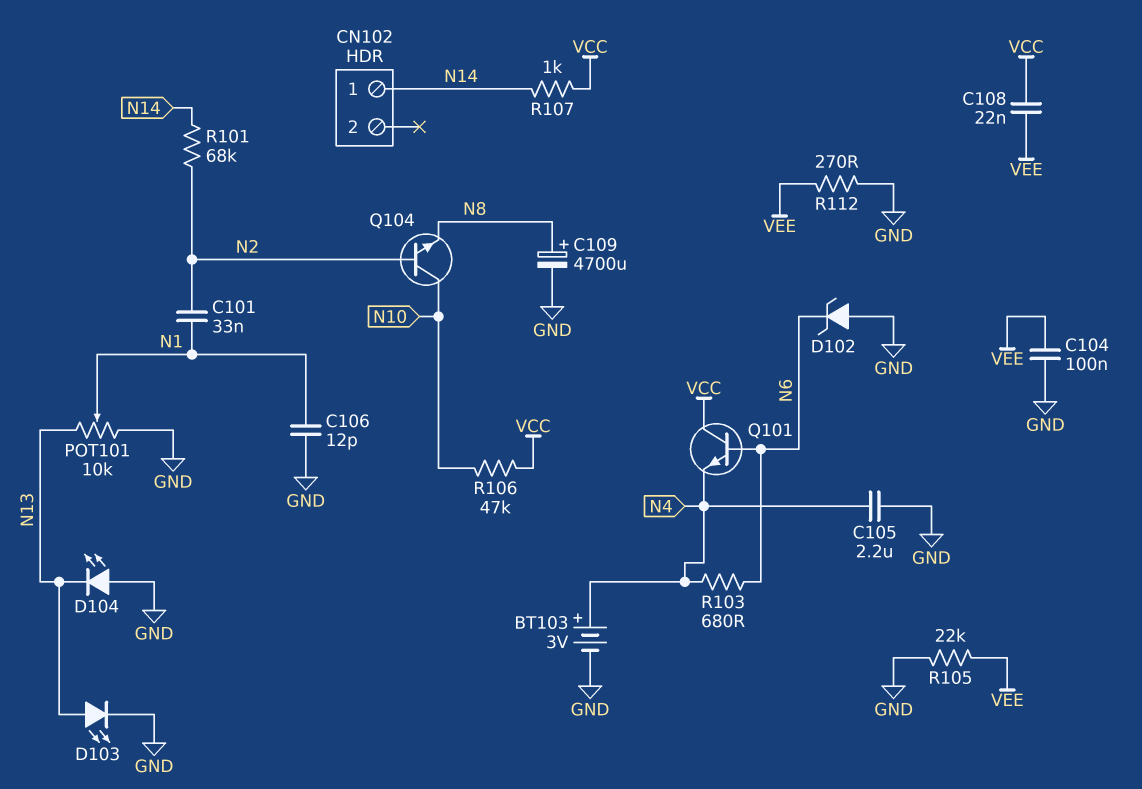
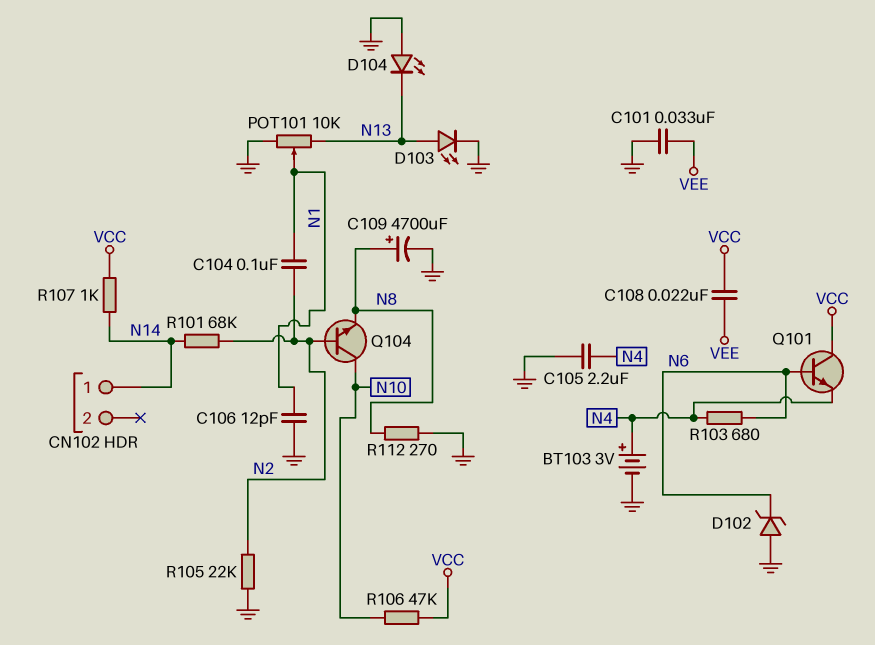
C101: 33nF (N1, N2) -> 33nF (GND, VEE)
C104: 100nF (GND, VEE) -> 100nF (N1, N2)
R105: 22k (GND, VEE) -> 22k (GND, N2)
R112: 270 (GND, VEE) -> 270 (GND, N8)

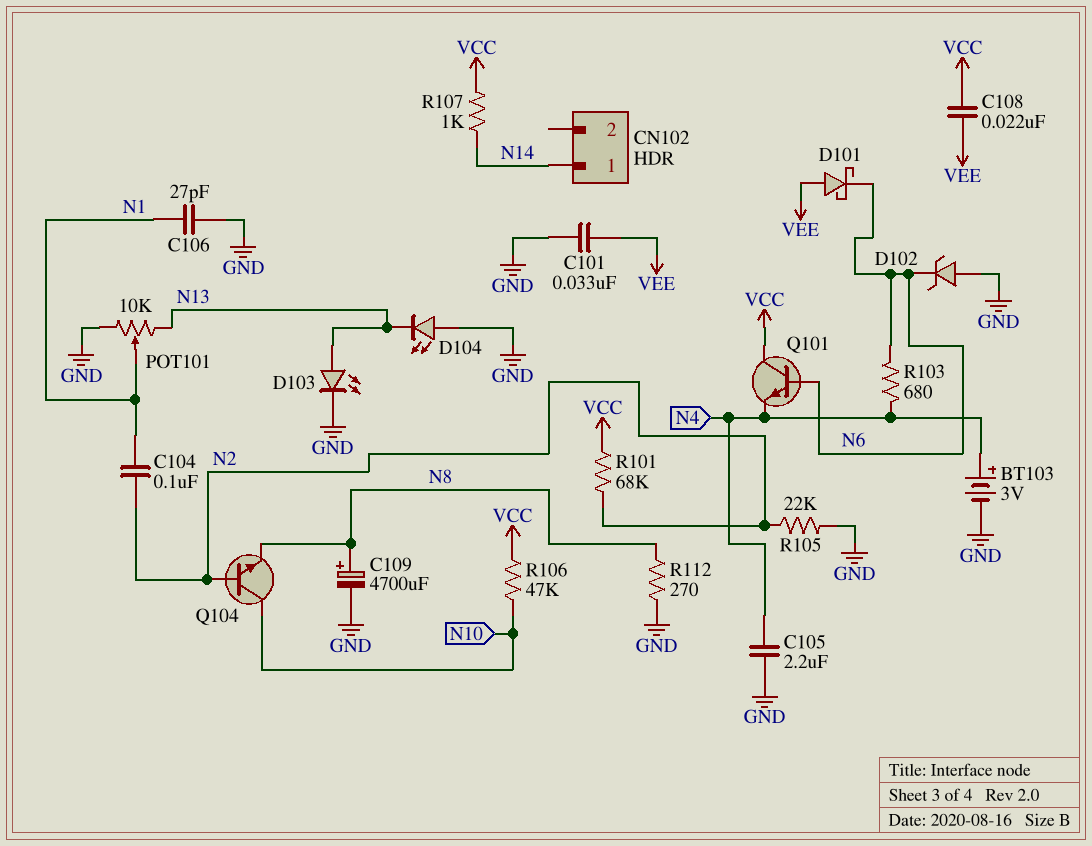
C106: 12pF (GND, N1) -> 27pF (GND, N1)
D101: none -> schottky (A VEE, K N6)
R101: 68k (N2, N14) -> 68k (N2, VCC)

